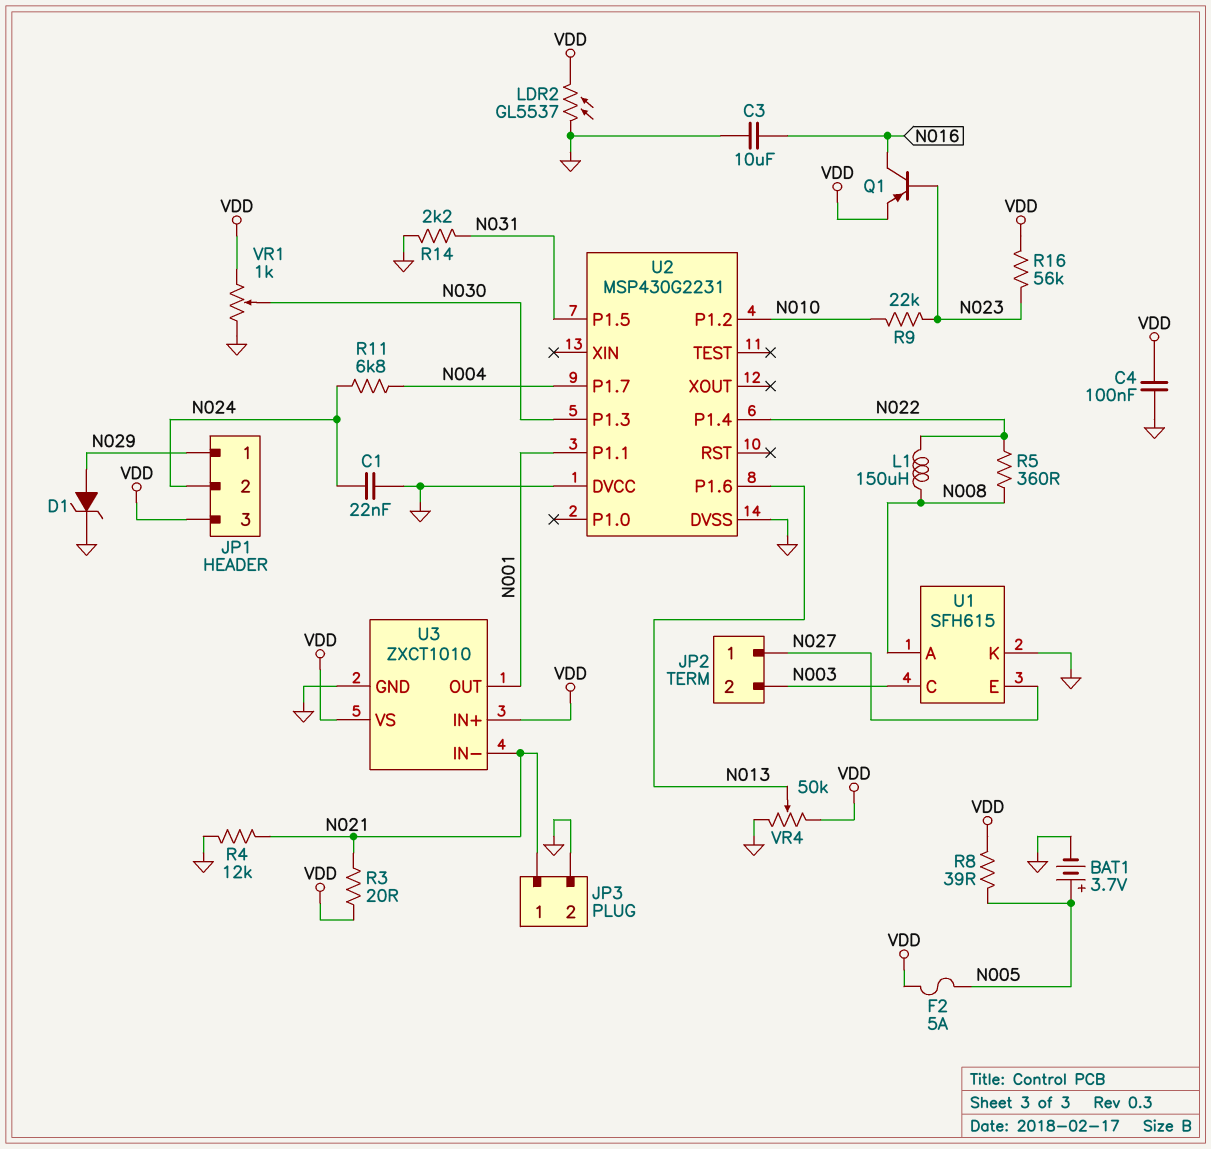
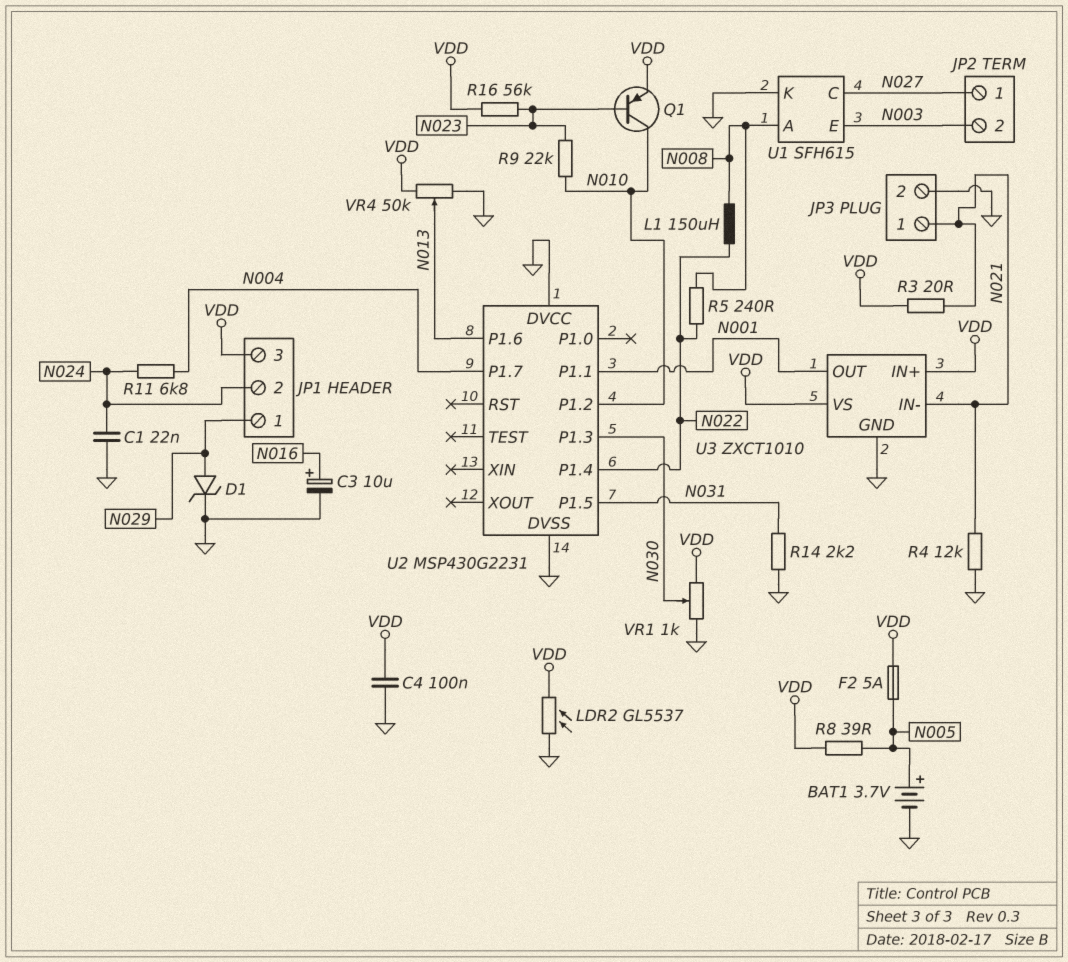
C3: 10uF (GND, N016) -> 10uF (plus N016, minus GND)
Q1: PNP (B N023, C N016, E VDD) -> PNP (B N023, C N010, E VDD)
R5: 360 (N008, N022) -> 240 (N008, N022)
U1 pin C: N003 -> N027
U1 pin E: N027 -> N003

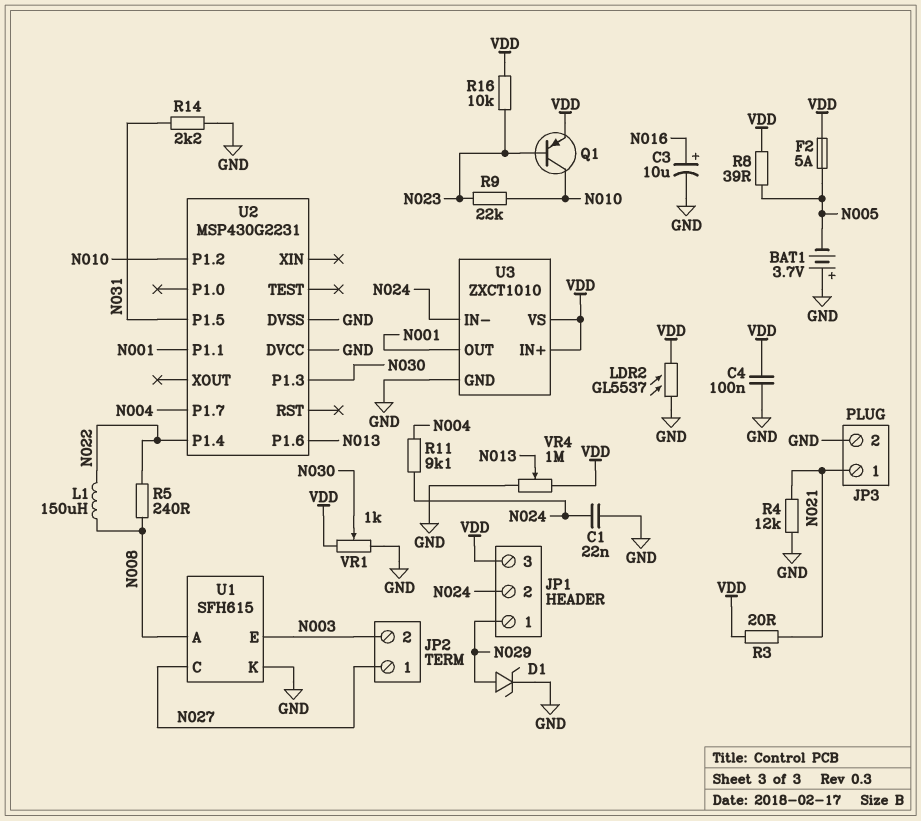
BAT1: 3.7V (plus N005, minus GND) -> 3.7V (plus GND, minus N005)
R11: 6.8k (N004, N024) -> 9.1k (N004, N024)
R16: 56k (N023, VDD) -> 10k (N023, VDD)
U3 pin IN-: N021 -> N024
VR4: 50k (GND, VDD, wiper N013) -> 1M (GND, VDD, wiper N013)

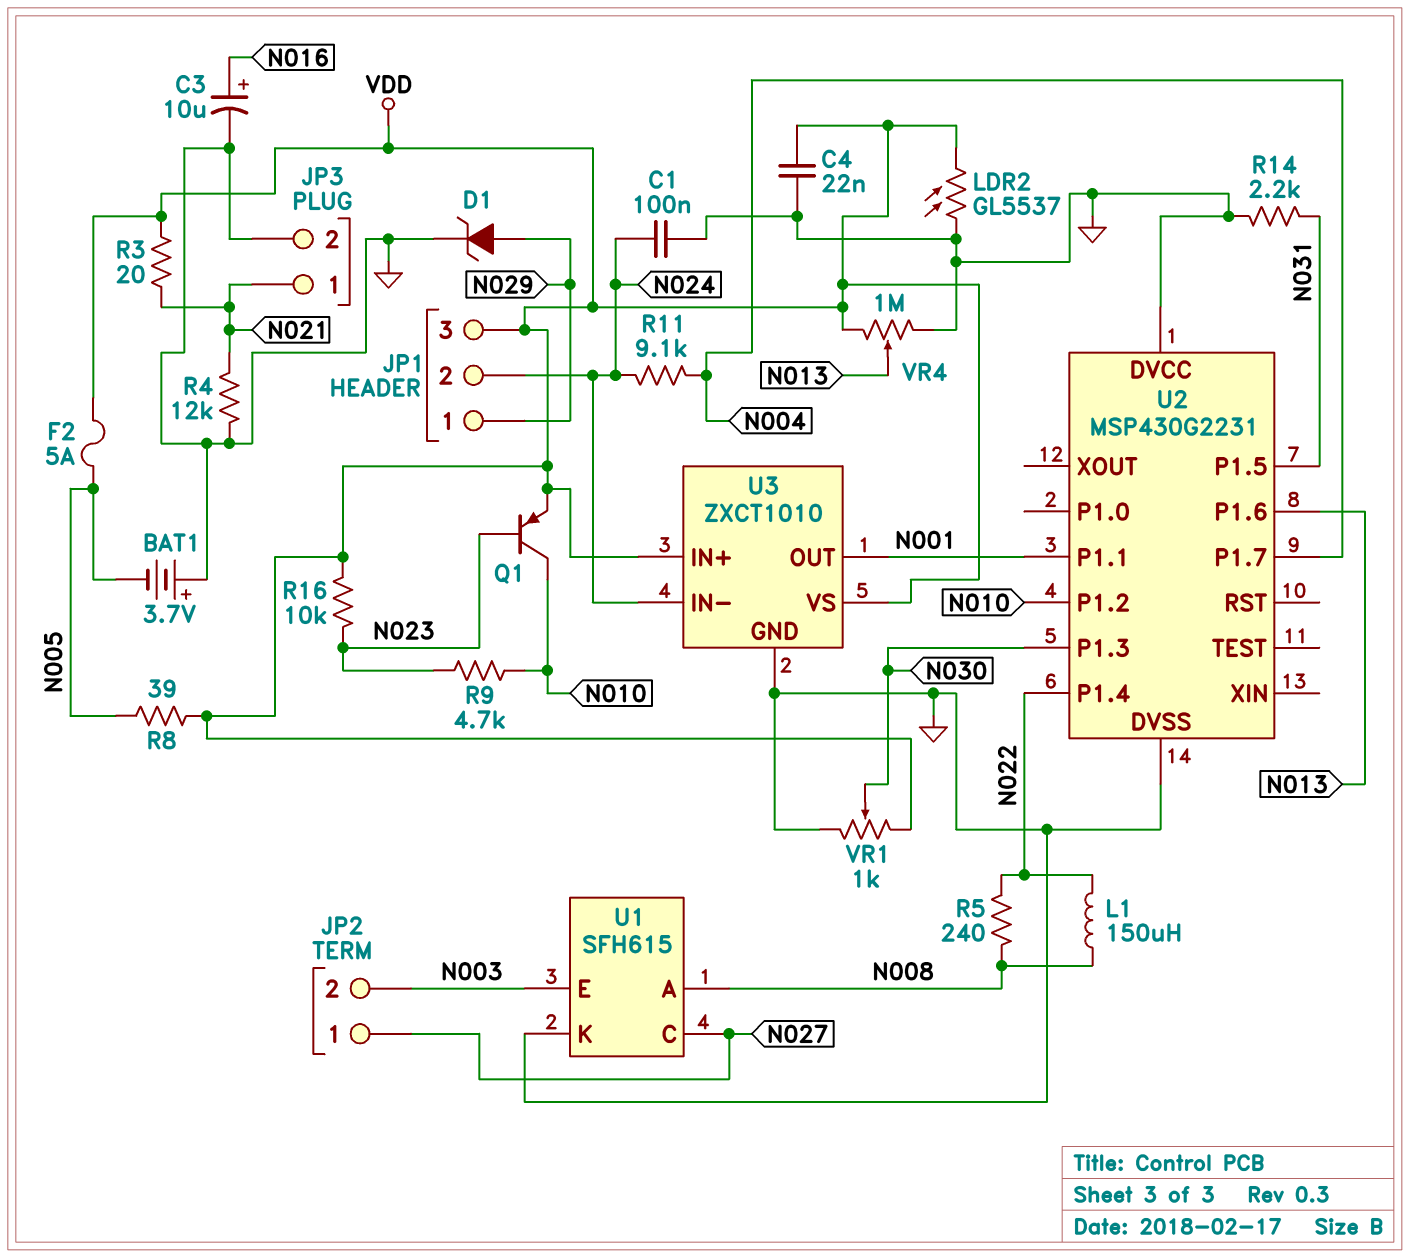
C1: 22nF (GND, N024) -> 100nF (GND, N024)
C4: 100nF (GND, VDD) -> 22nF (GND, VDD)
R9: 22k (N010, N023) -> 4.7k (N010, N023)

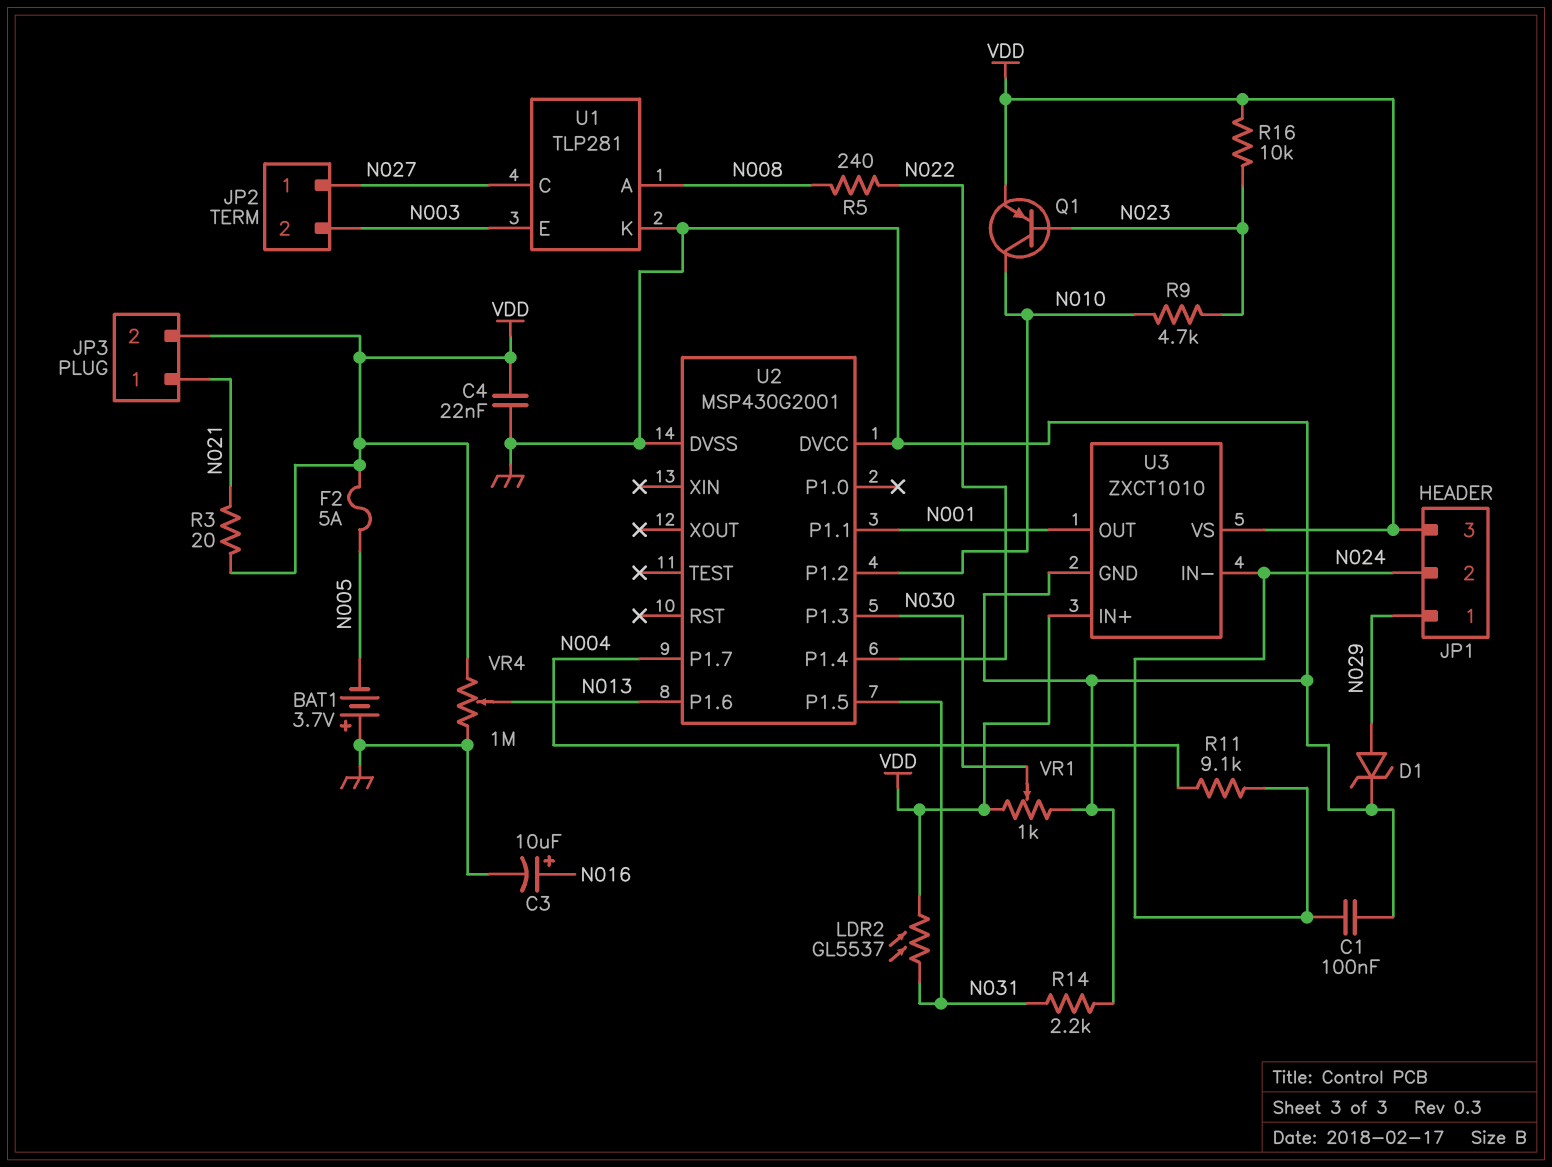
JP3 pin 2: GND -> VDD
L1: 150uH (N008, N022) -> none
LDR2: GL5537 (GND, VDD) -> GL5537 (N031, VDD)
R4: 12k (GND, N021) -> none
R8: 39 (N005, VDD) -> none
U1: SFH615 -> TLP281
U2: MSP430G2231 -> MSP430G2001

